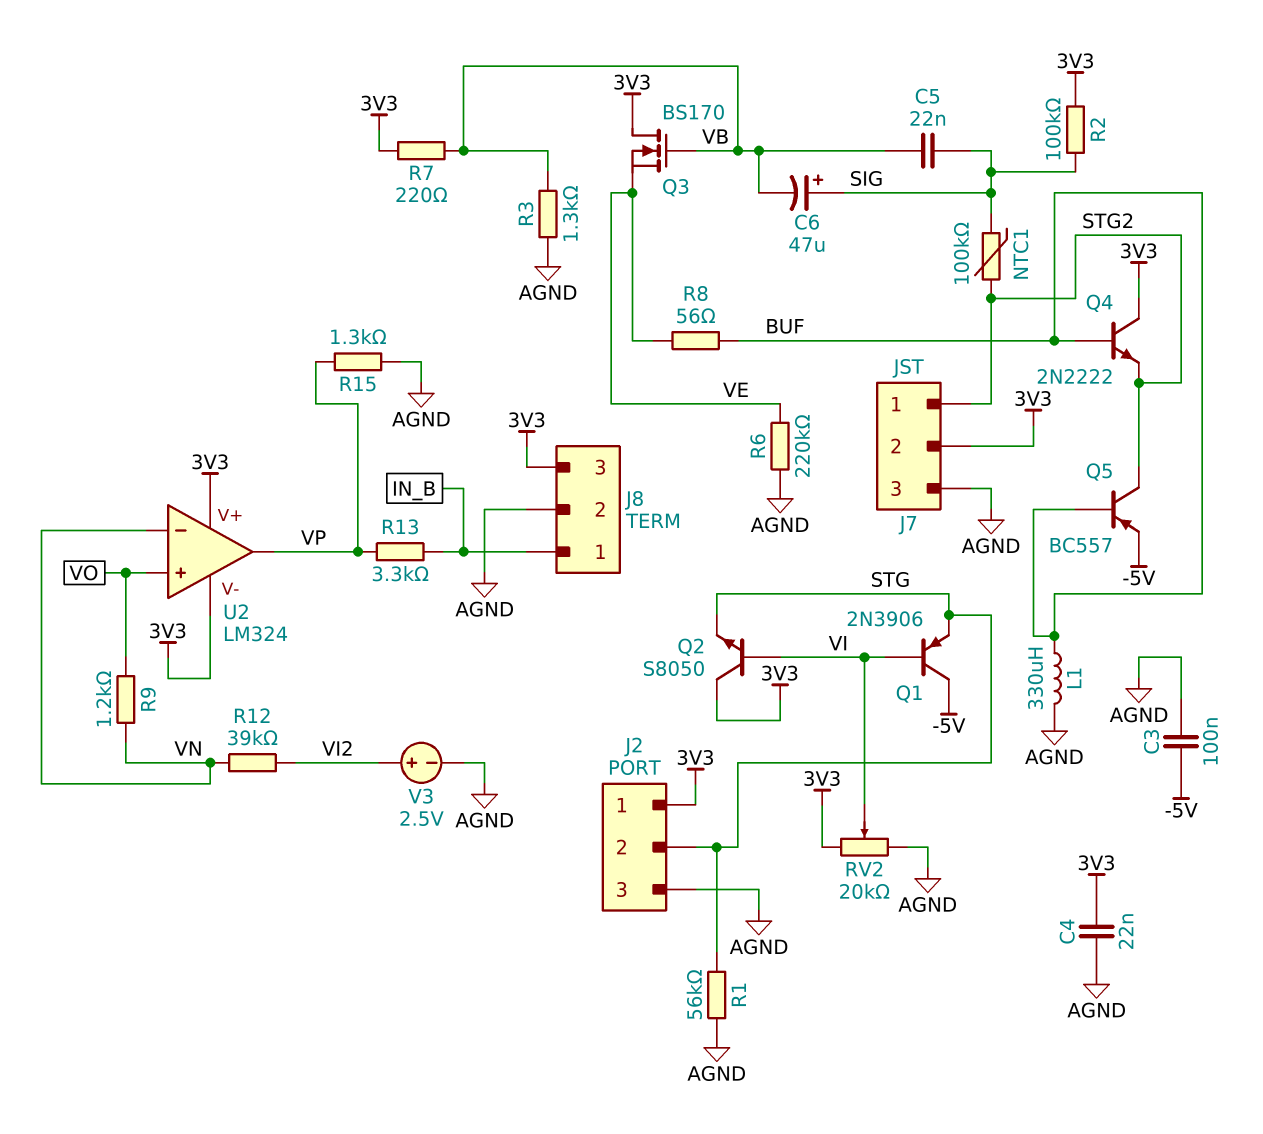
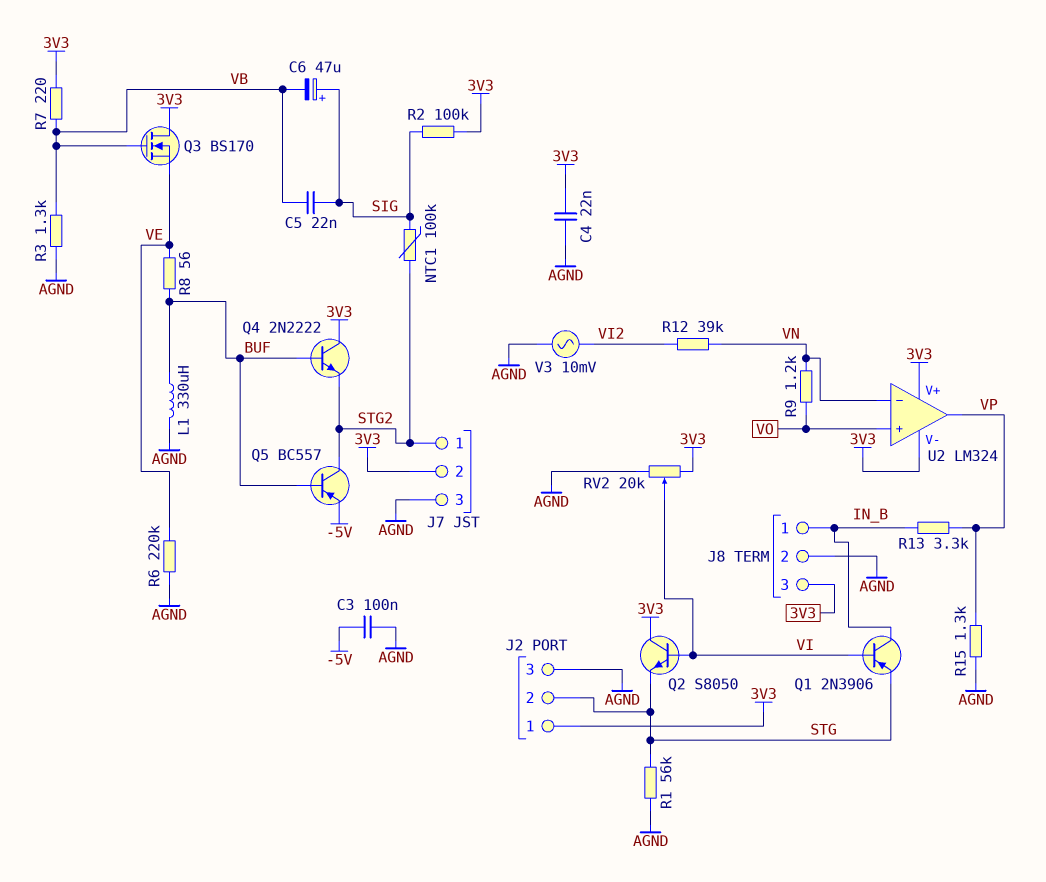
Q1: PNP 2N3906 (B VI, C -5V, E STG) -> PNP 2N3906 (B VI, C IN_B, E STG)
V3: 2.5V (plus VI2, minus AGND) -> AC 10mV (AGND, VI2)

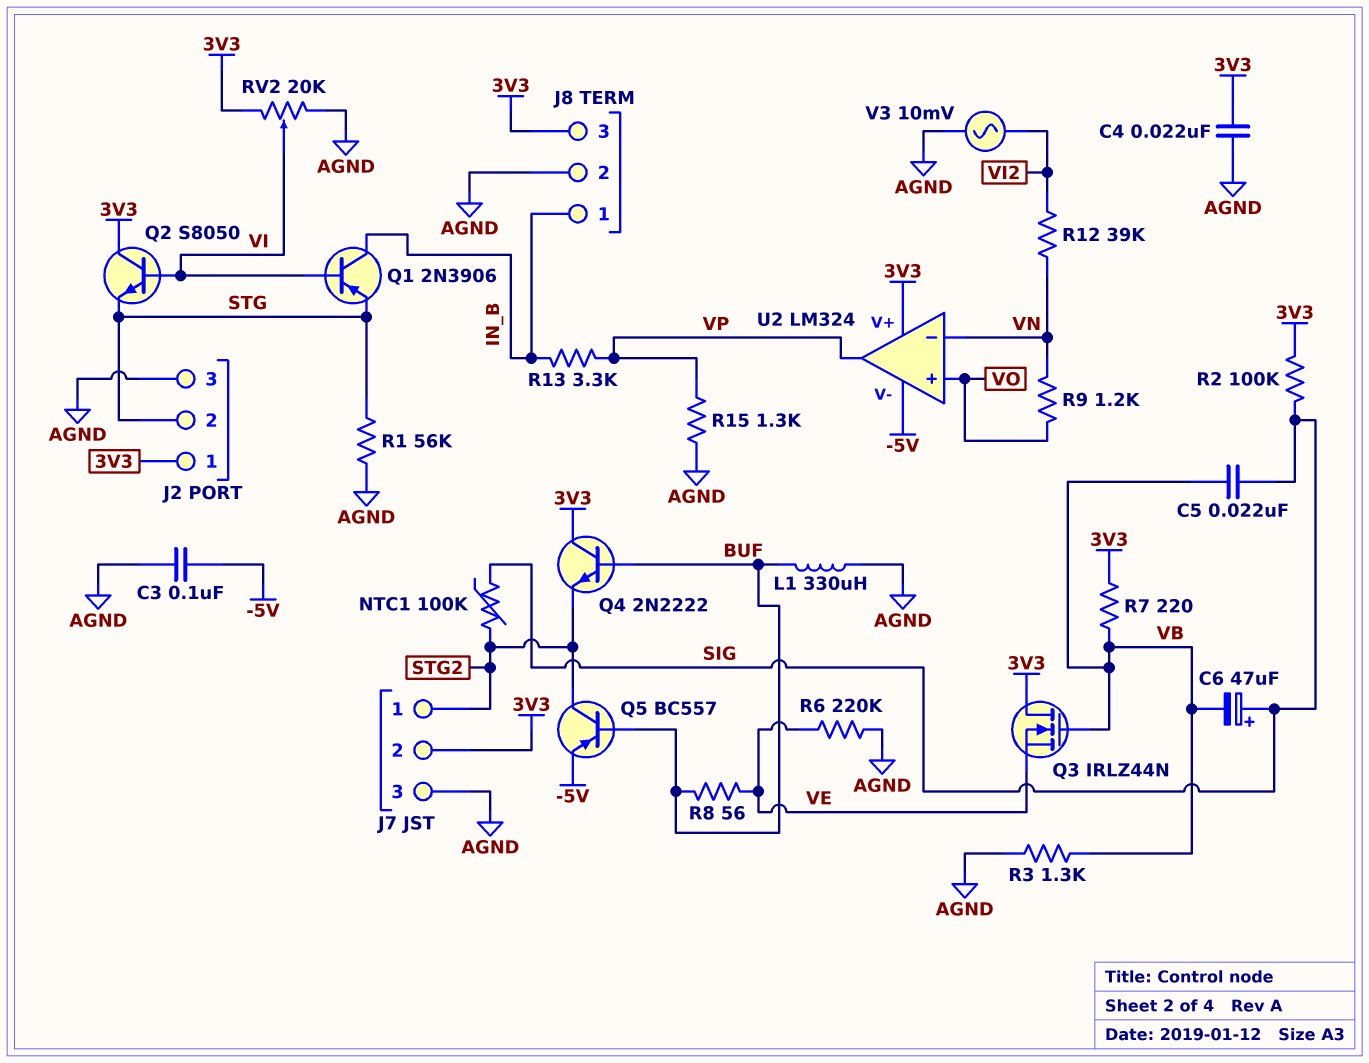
Q3: NMOS BS170 (G VB, D 3V3, S VE) -> NMOS IRLZ44N (G VB, D 3V3, S VE)
U2 pin V-: 3V3 -> -5V

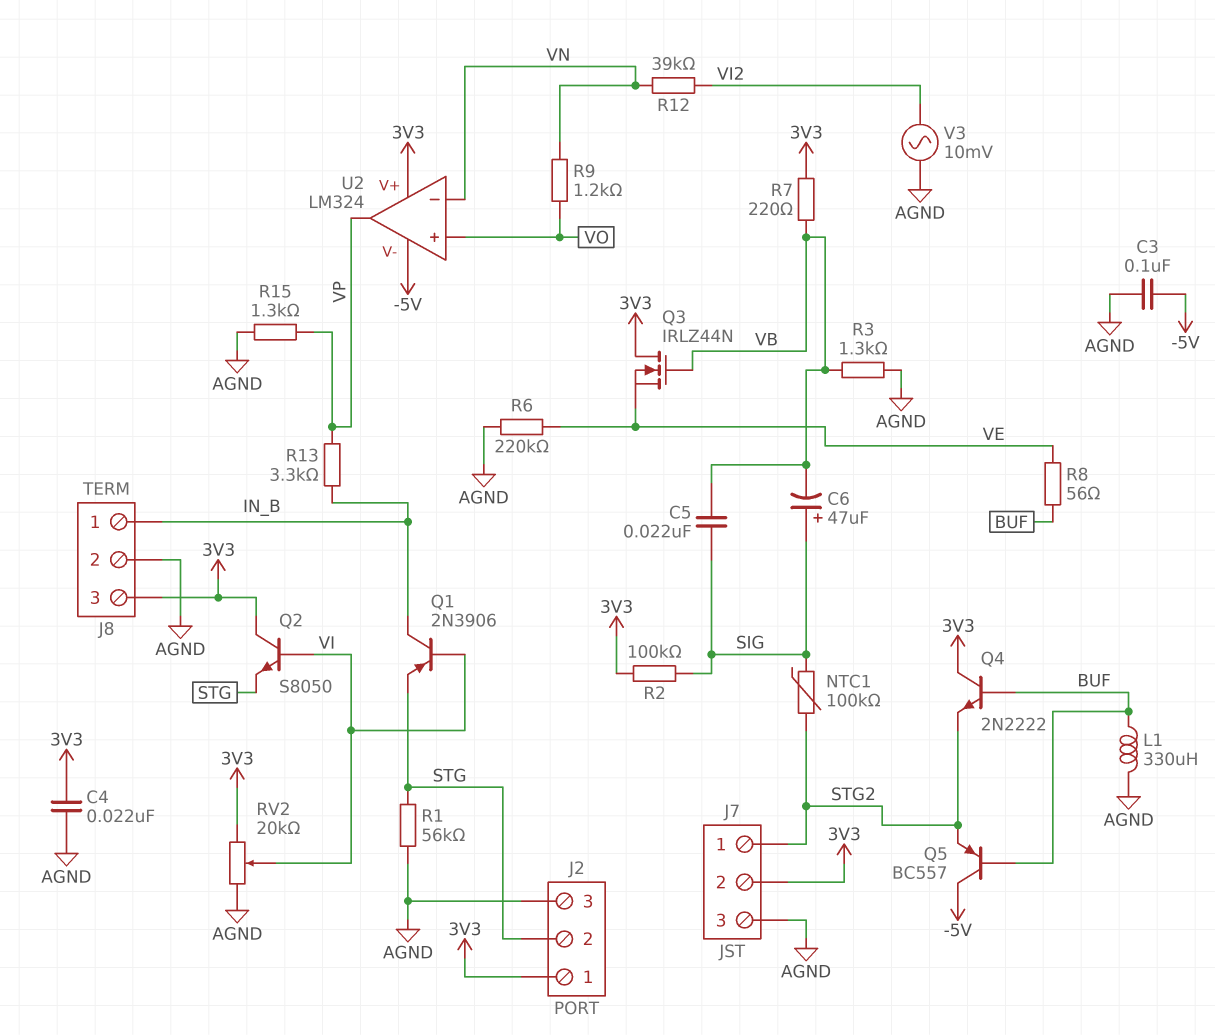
Q5: PNP BC557 (B BUF, C STG2, E -5V) -> PNP BC557 (B BUF, C -5V, E STG2)

